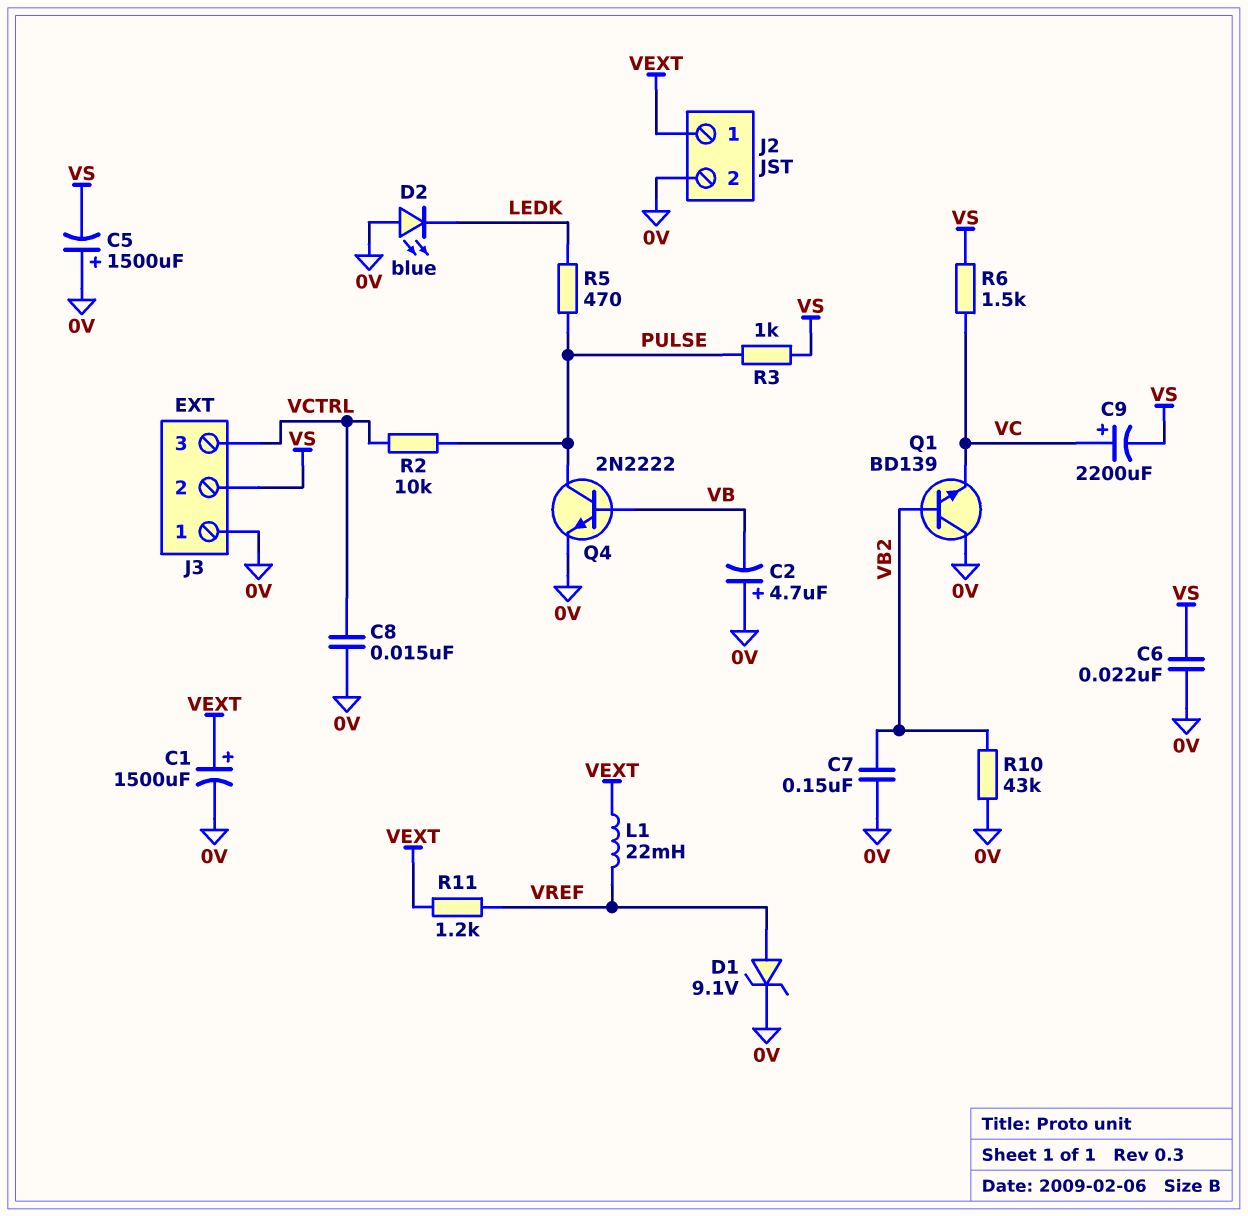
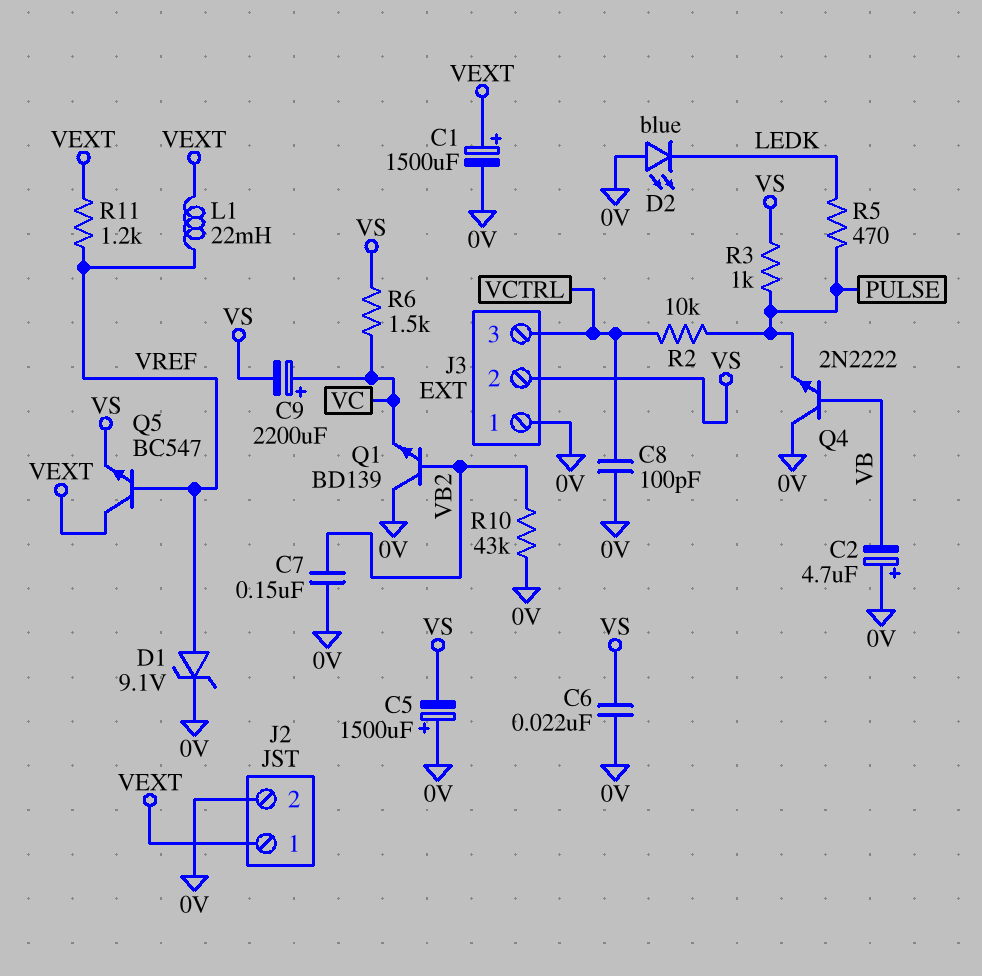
C8: 15nF (0V, VCTRL) -> 100pF (0V, VCTRL)
Q4: NPN 2N2222 (B VB, C PULSE, E 0V) -> NPN 2N2222 (B VB, C 0V, E PULSE)
Q5: none -> NPN BC547 (B VREF, C VEXT, E VS)

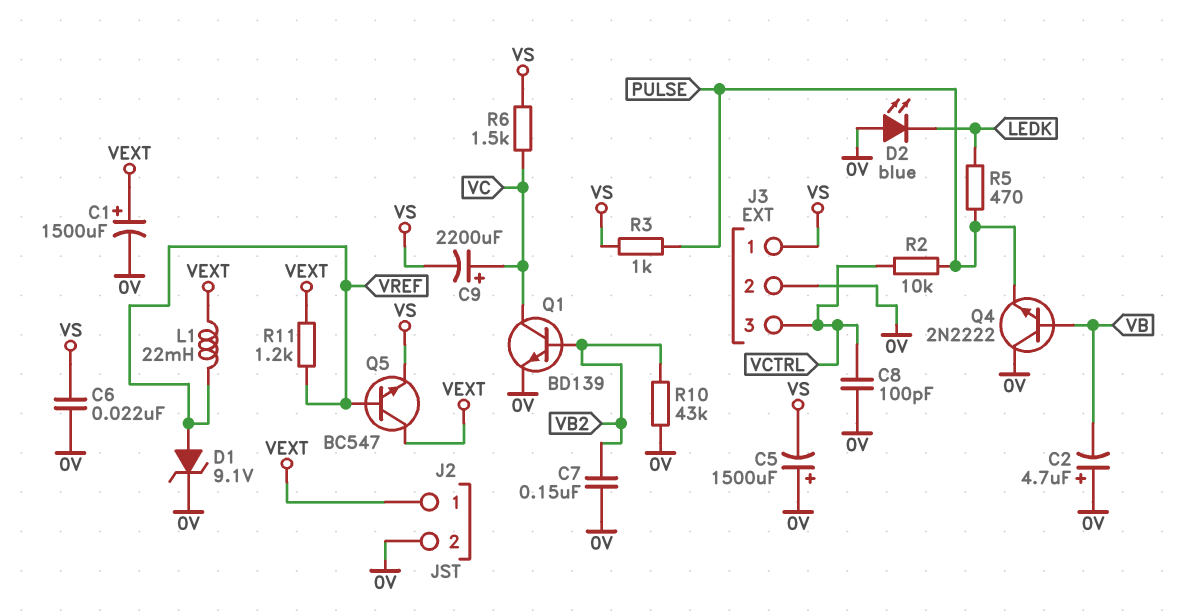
J3 pin 1: 0V -> VS
J3 pin 2: VS -> 0V
Q1: NPN BD139 (B VB2, C 0V, E VC) -> NPN BD139 (B VB2, C VC, E 0V)

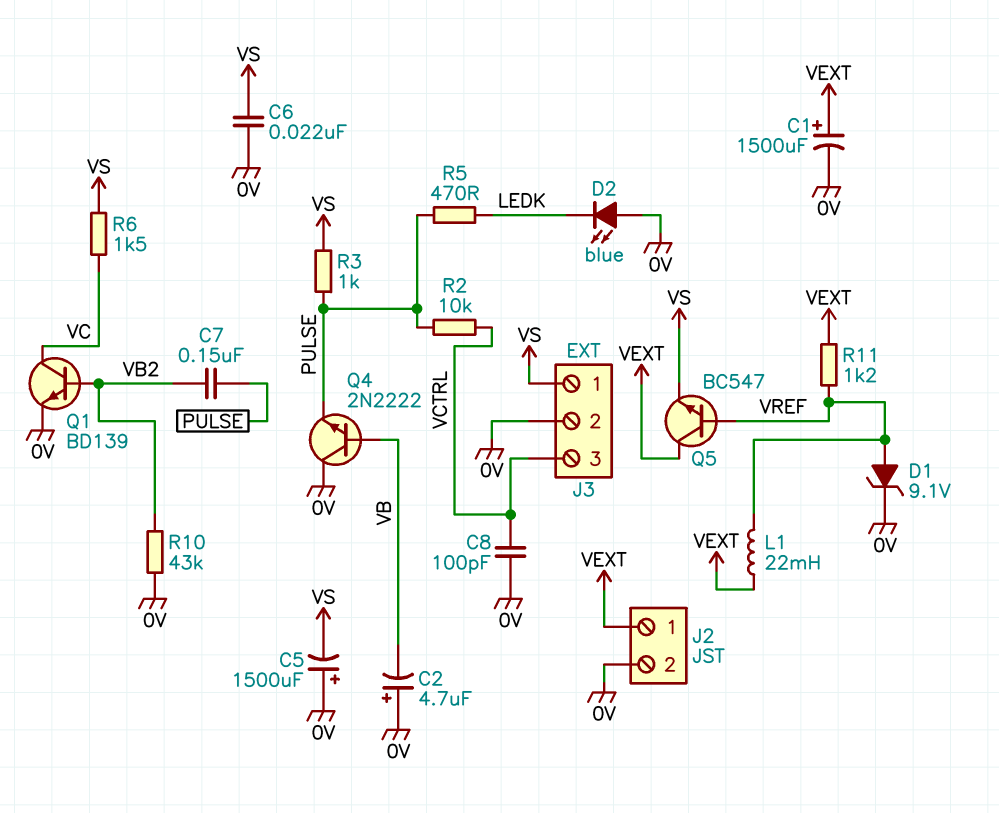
C7: 150nF (0V, VB2) -> 150nF (PULSE, VB2)
C9: 2200uF (plus VC, minus VS) -> none

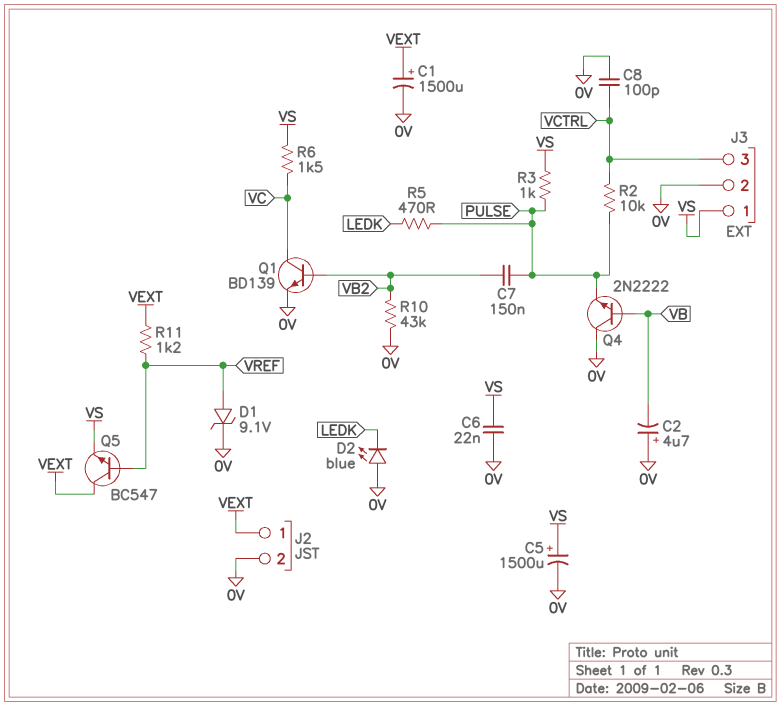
C5: 1500uF (plus 0V, minus VS) -> 1500uF (plus VS, minus 0V)
L1: 22mH (VEXT, VREF) -> none

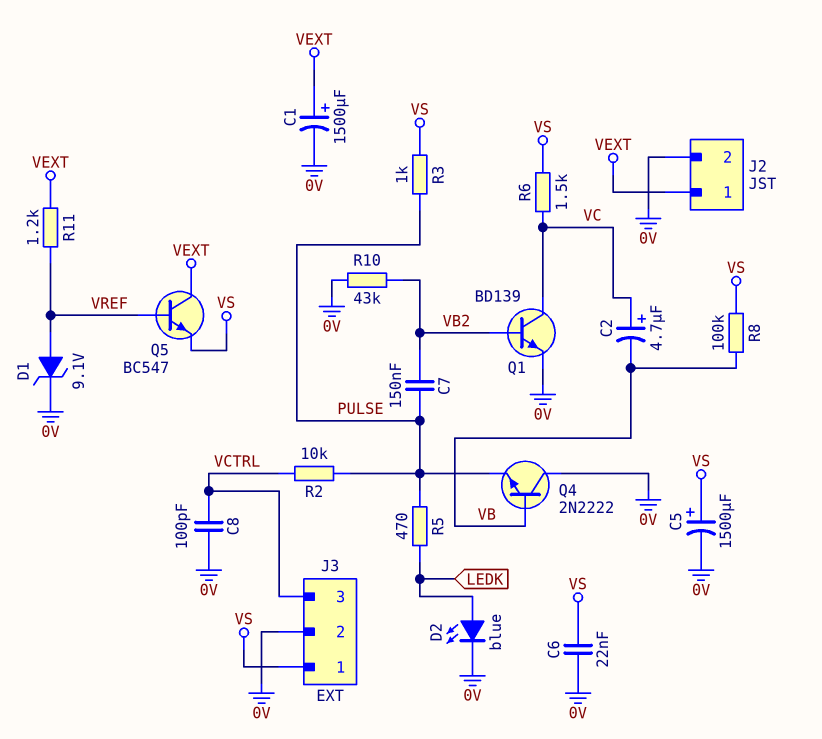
C2: 4.7uF (plus 0V, minus VB) -> 4.7uF (plus VC, minus VB)
D2: LED blue (A 0V, K LEDK) -> LED blue (A LEDK, K 0V)
R8: none -> 100k (VB, VS)

